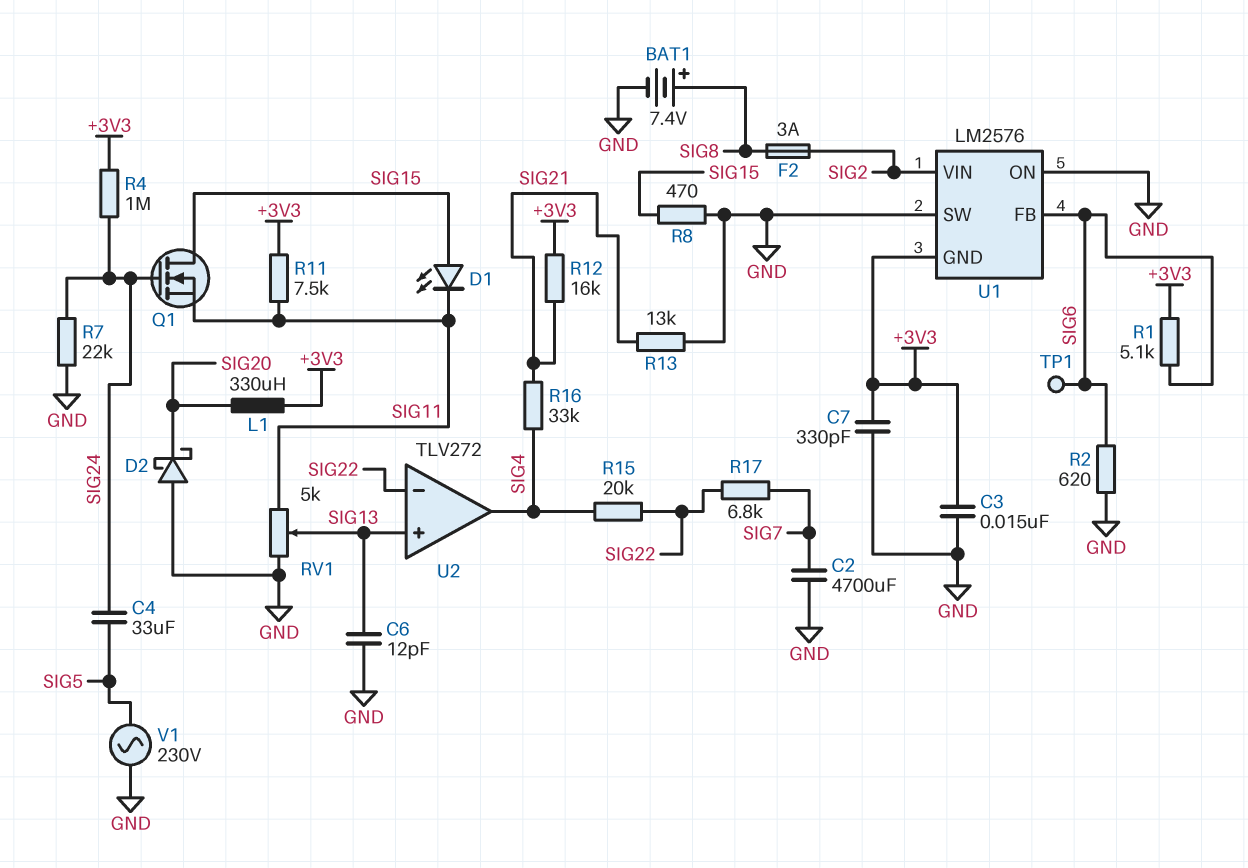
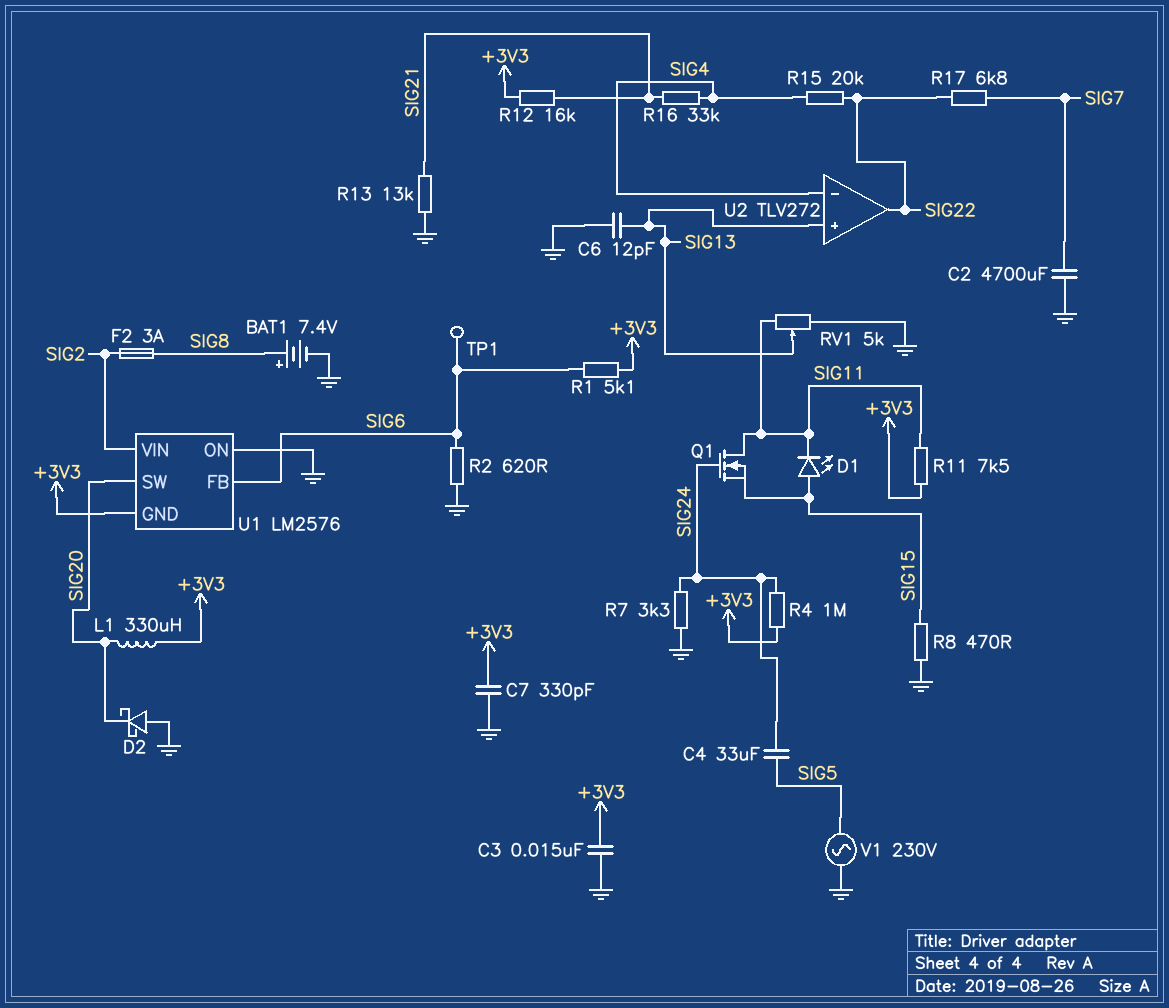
Q1: NMOS (G SIG24, D SIG15, S SIG11) -> NMOS (G SIG24, D SIG11, S SIG15)
R7: 22k (GND, SIG24) -> 3.3k (GND, SIG24)
U1 pin SW: GND -> SIG20
U2 pin in-: SIG22 -> SIG4
U2 pin out: SIG4 -> SIG22

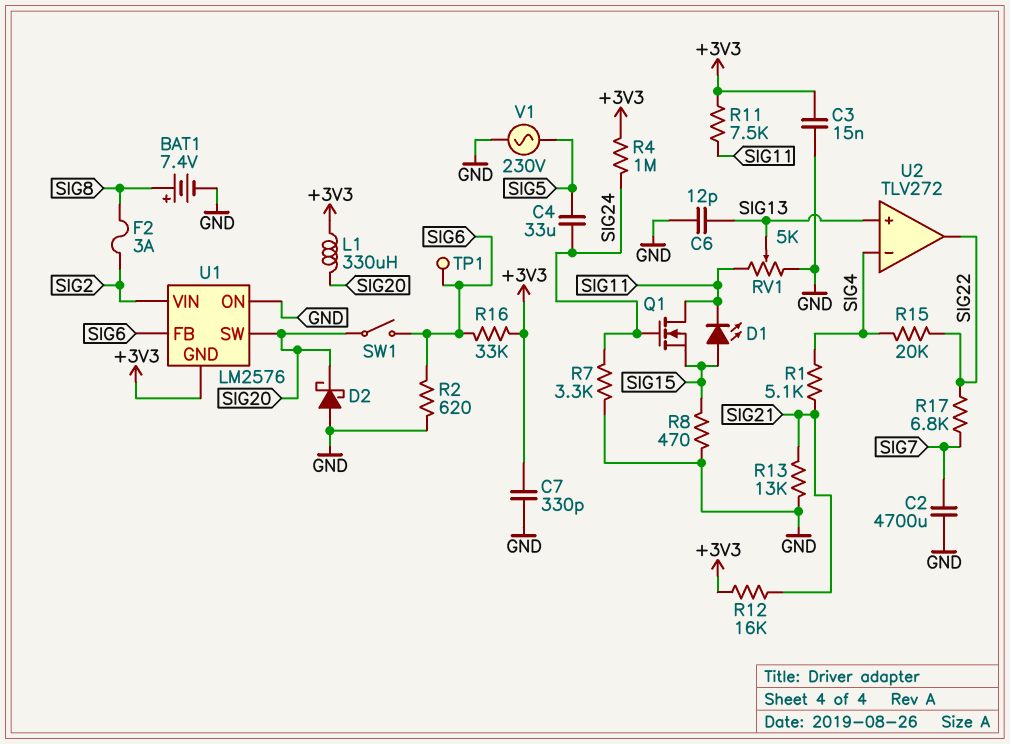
R1: 5.1k (+3V3, SIG6) -> 5.1k (SIG4, SIG21)
R16: 33k (SIG4, SIG21) -> 33k (+3V3, SIG6)
SW1: none -> switch (SIG6, SIG20)

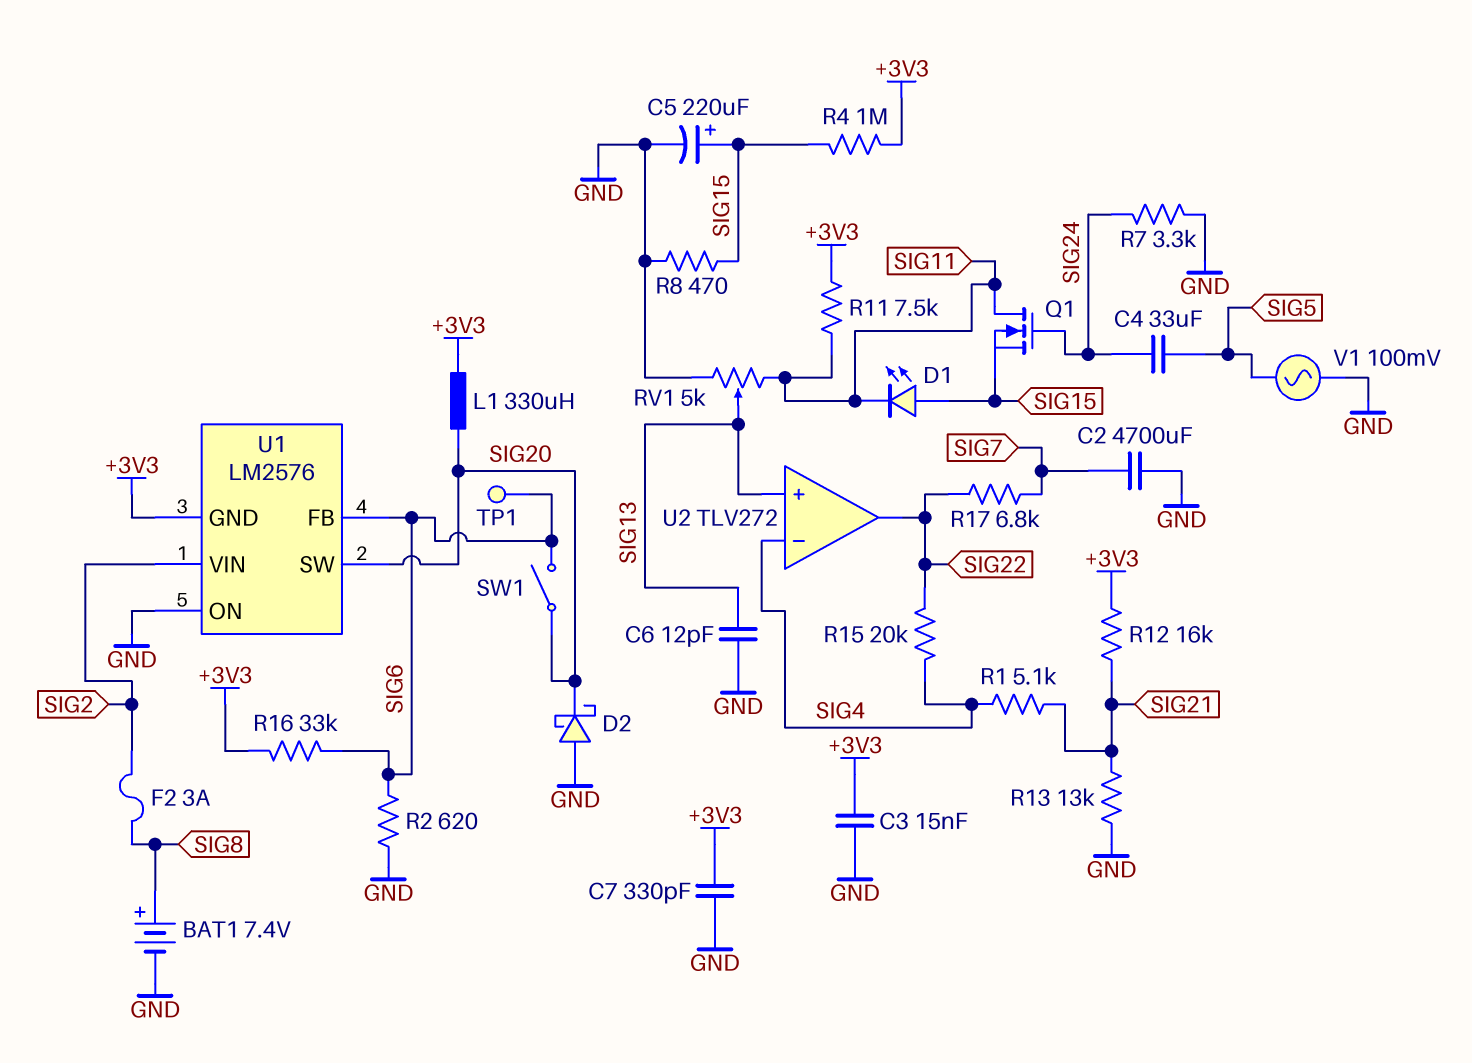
C5: none -> 220uF (plus SIG15, minus GND)
R4: 1M (+3V3, SIG24) -> 1M (+3V3, SIG15)
V1: AC 230V (GND, SIG5) -> AC 100mV (GND, SIG5)

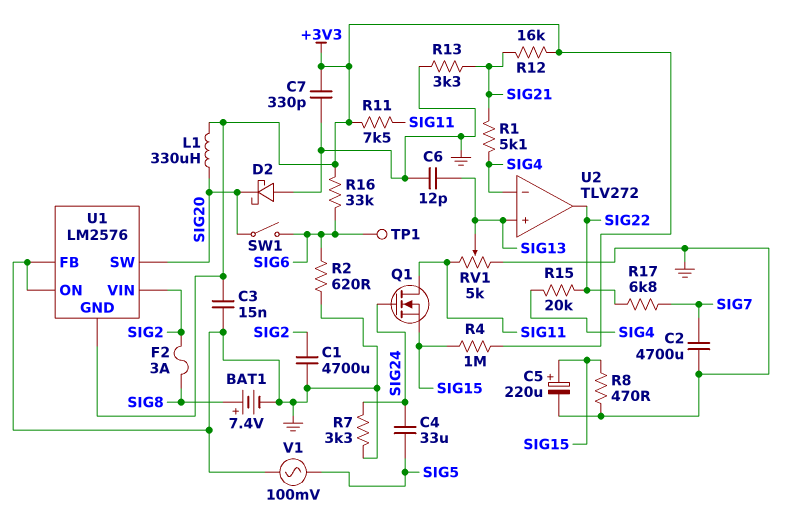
C1: none -> 4700uF (GND, SIG2)
D1: LED (A SIG15, K SIG11) -> none
R13: 13k (GND, SIG21) -> 3.3k (GND, SIG21)
U1 pin FB: SIG6 -> GND

